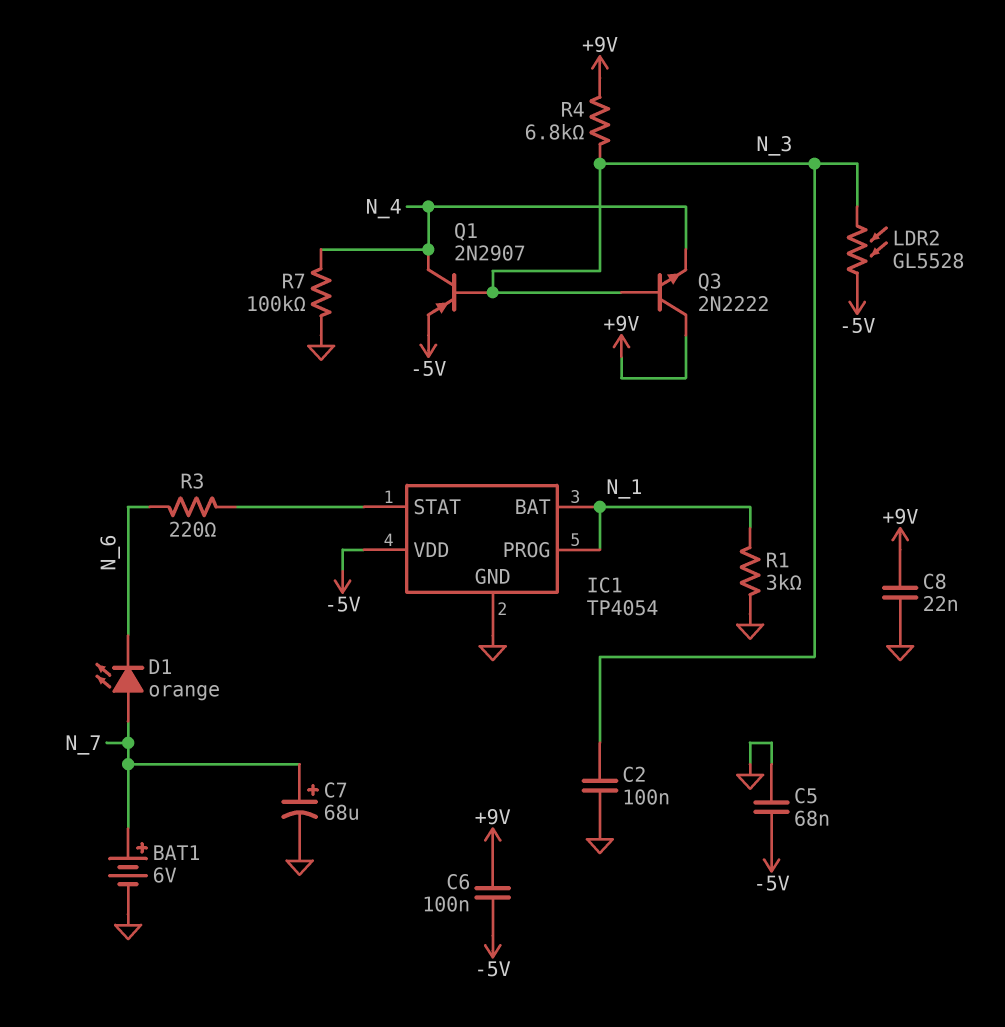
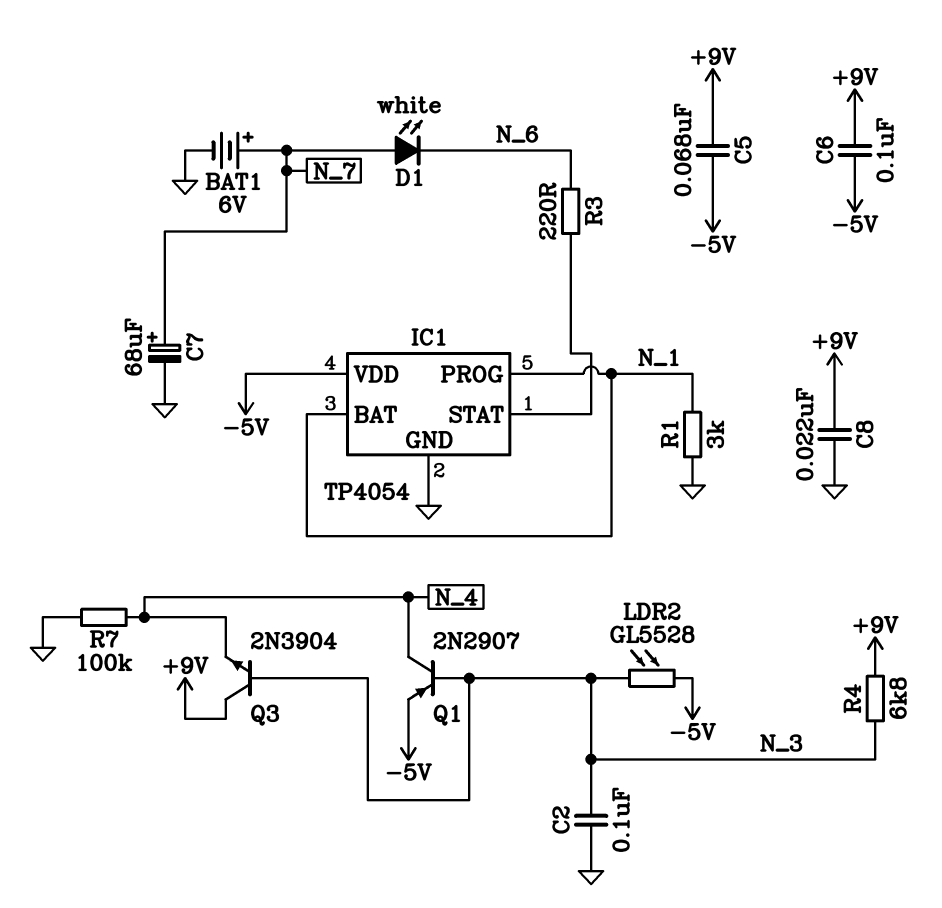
C5: 68nF (-5V, GND) -> 68nF (+9V, -5V)
D1: LED orange (A N_7, K N_6) -> LED white (A N_7, K N_6)
Q3: NPN 2N2222 (B N_3, C +9V, E N_4) -> NPN 2N3904 (B N_3, C +9V, E N_4)

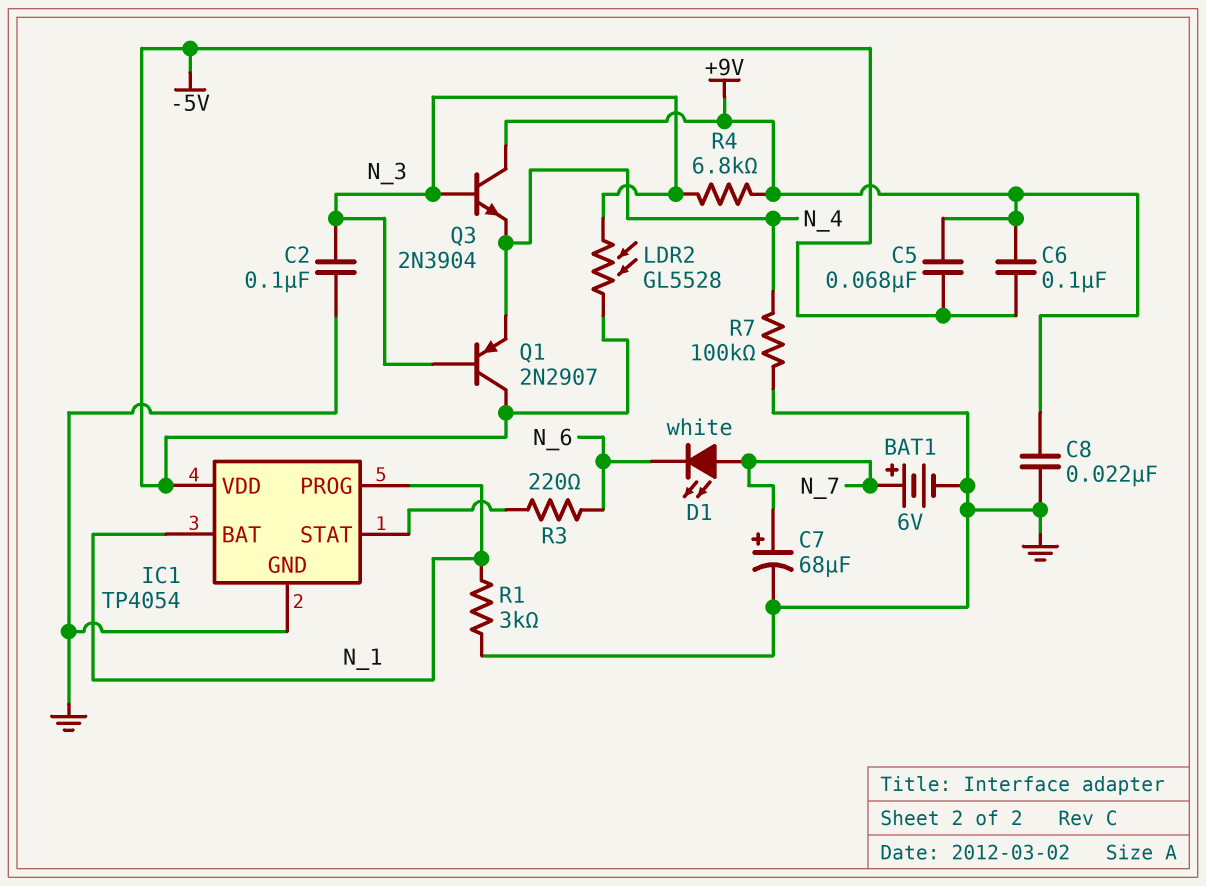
Q1: PNP 2N2907 (B N_3, C N_4, E -5V) -> PNP 2N2907 (B N_3, C -5V, E N_4)

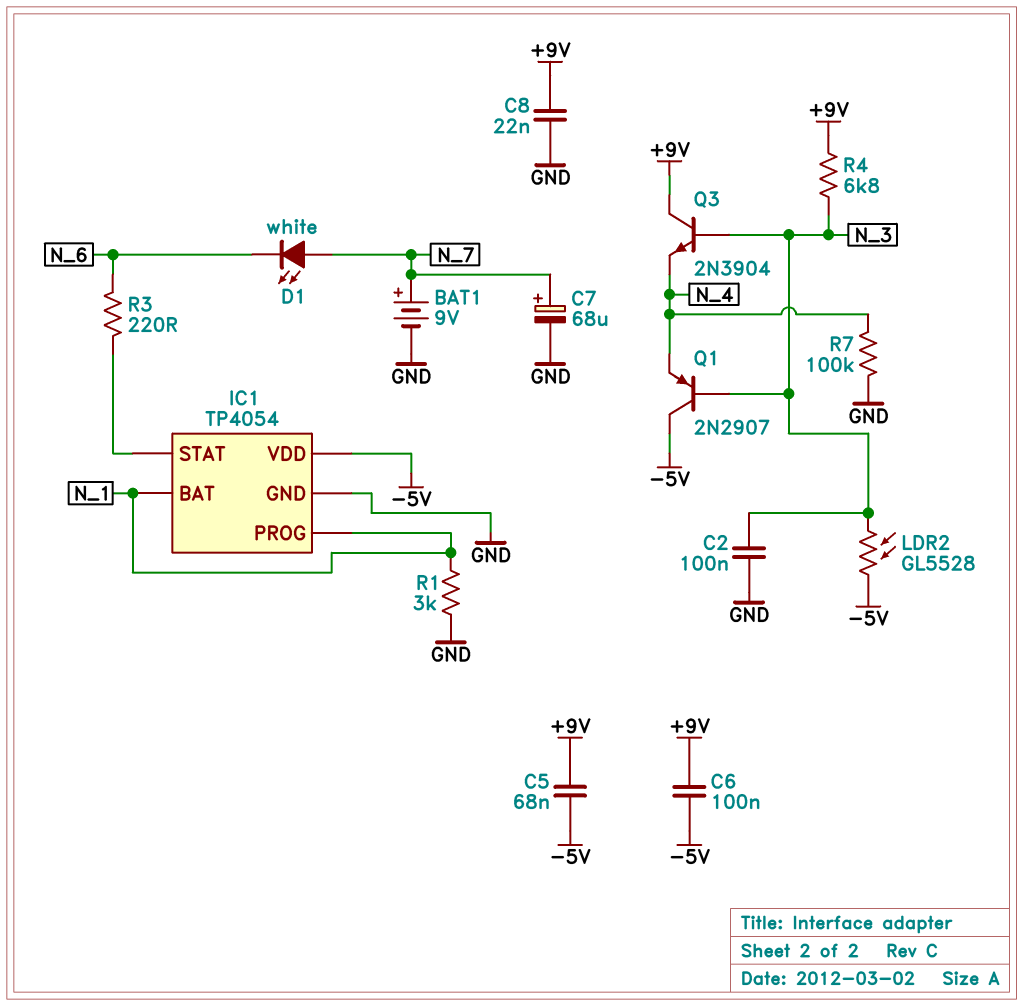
BAT1: 6V (plus N_7, minus GND) -> 9V (plus N_7, minus GND)

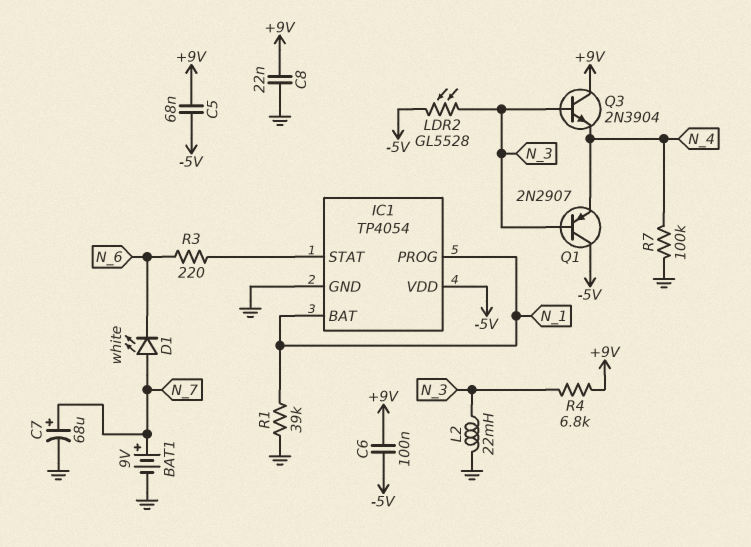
C2: 100nF (GND, N_3) -> none
L2: none -> 22mH (GND, N_3)
R1: 3k (GND, N_1) -> 39k (GND, N_1)

